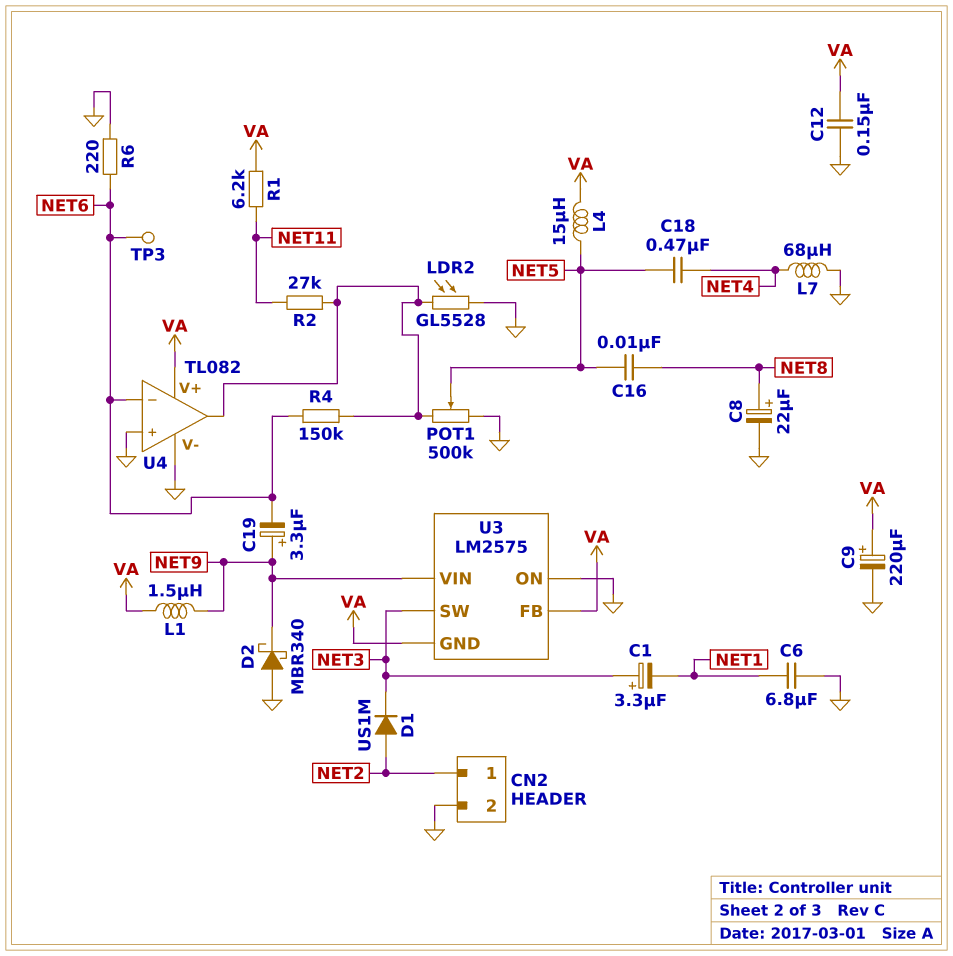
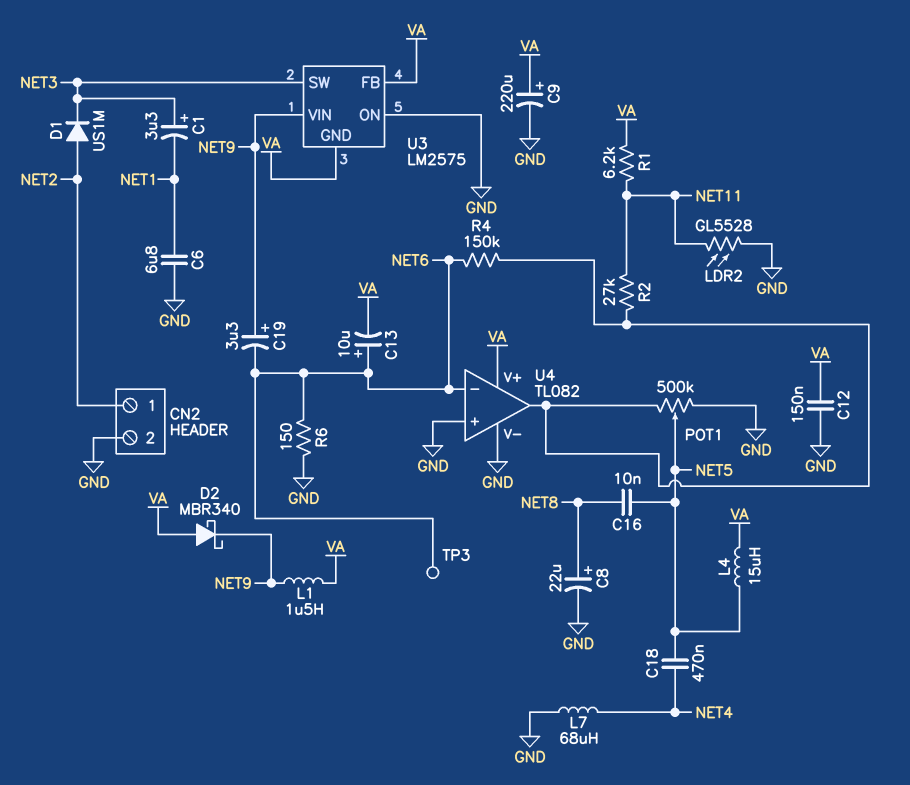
C13: none -> 10uF (plus NET6, minus VA)
D2: schottky MBR340 (A GND, K NET9) -> schottky MBR340 (A VA, K NET9)
LDR2: GL5528 (GND, U4/out) -> GL5528 (GND, NET11)
R6: 220 (GND, NET6) -> 150 (GND, NET6)

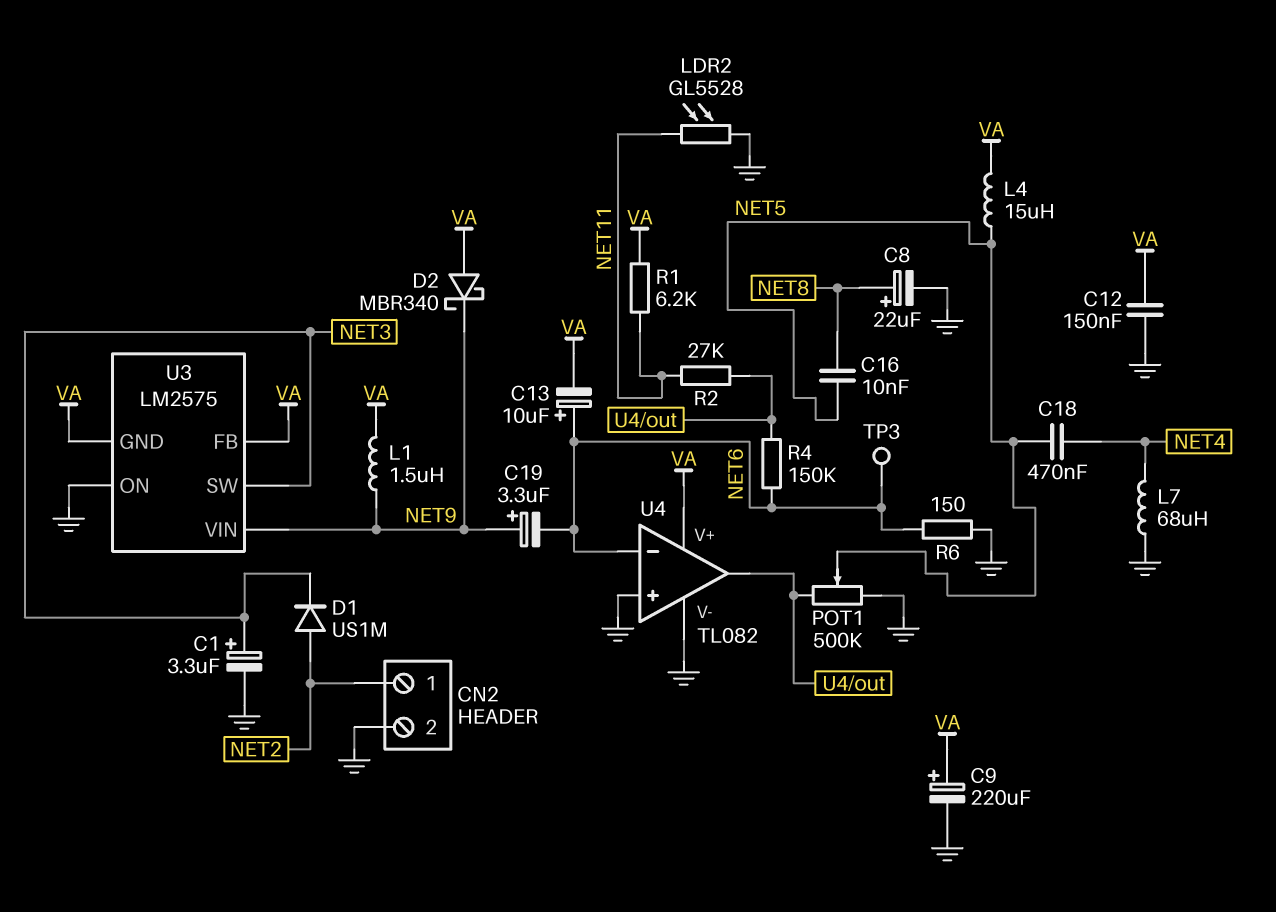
C1: 3.3uF (plus NET3, minus NET1) -> 3.3uF (plus NET3, minus GND)
C6: 6.8uF (GND, NET1) -> none

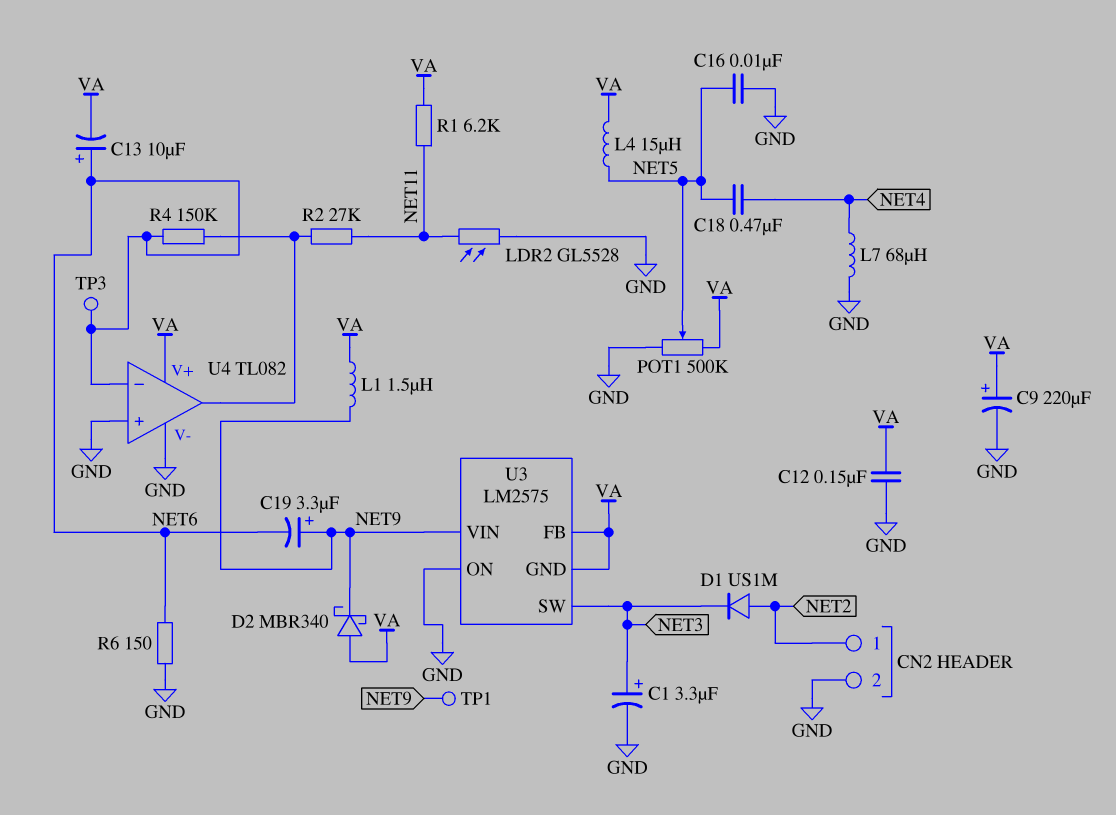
C8: 22uF (plus NET8, minus GND) -> none
C16: 10nF (NET5, NET8) -> 10nF (GND, NET5)
POT1: 500k (GND, U4/out, wiper NET5) -> 500k (GND, VA, wiper NET5)
TP1: none -> test point (NET9)

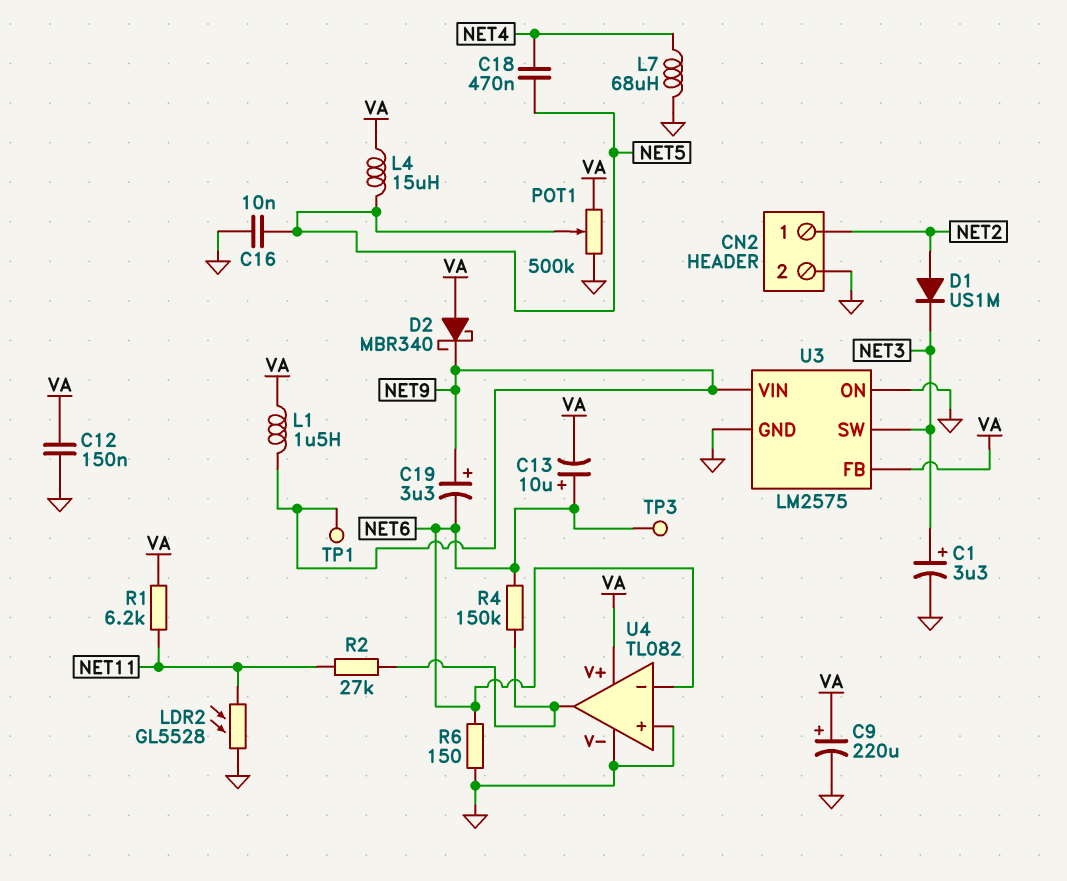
U3 pin GND: VA -> GND

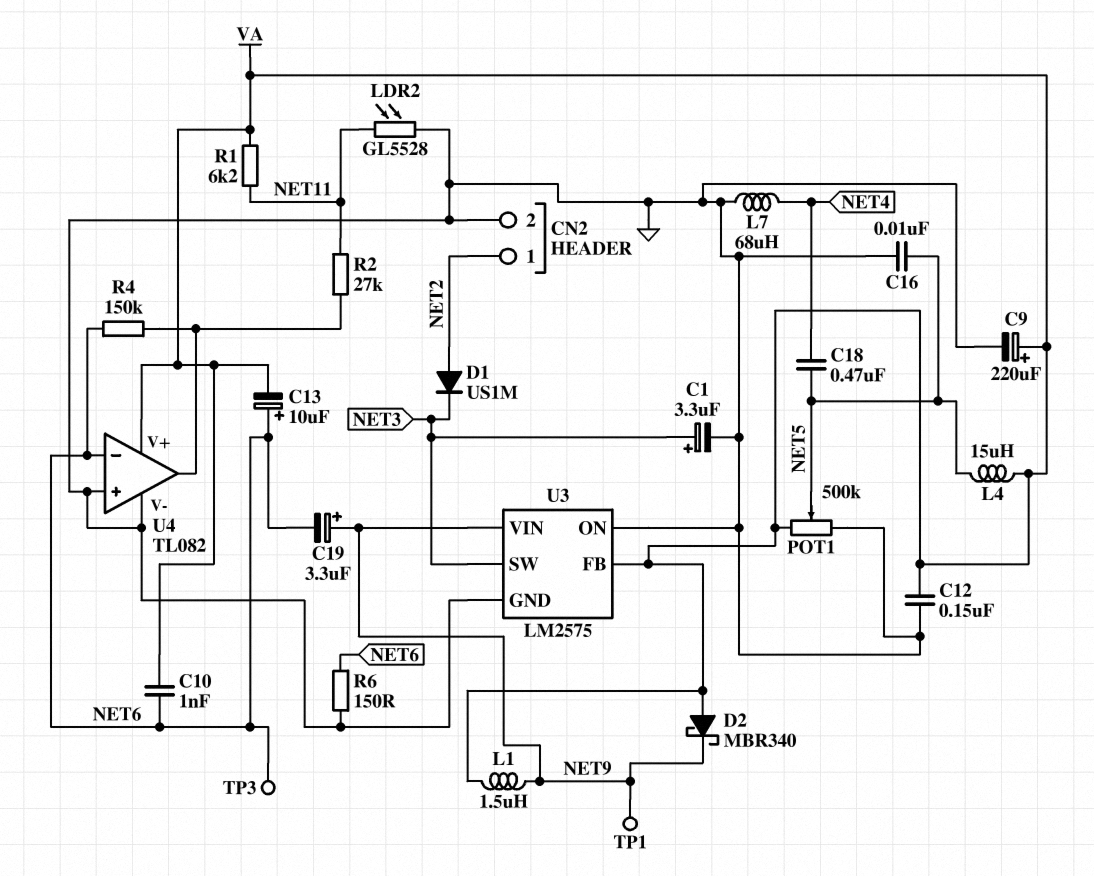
C10: none -> 1nF (NET6, VA)

